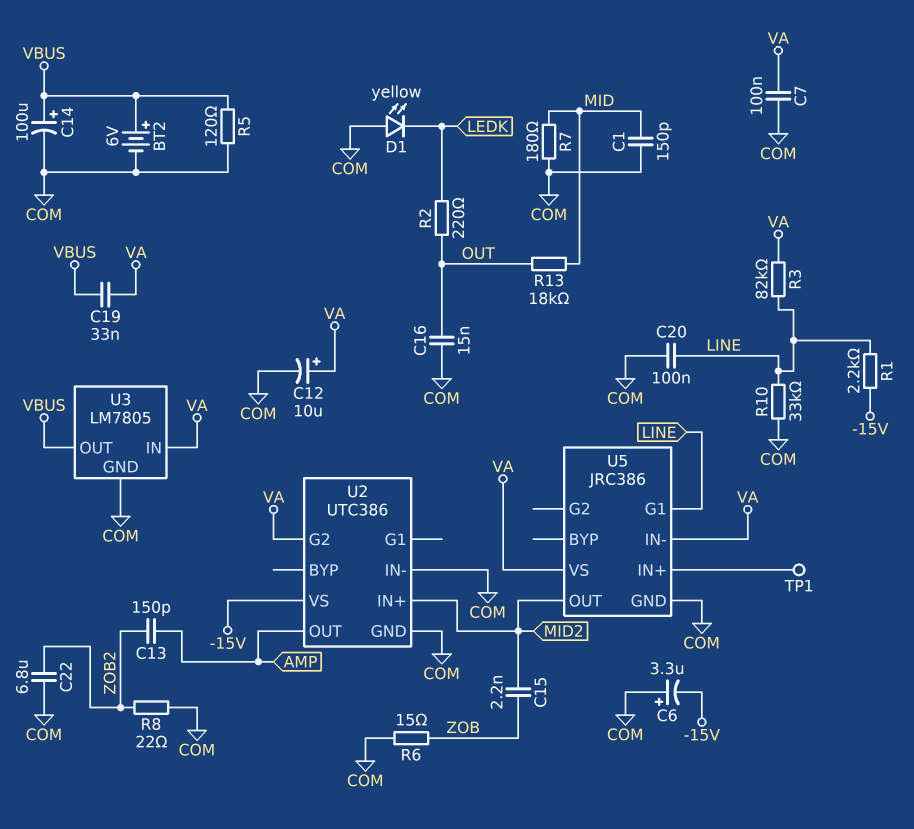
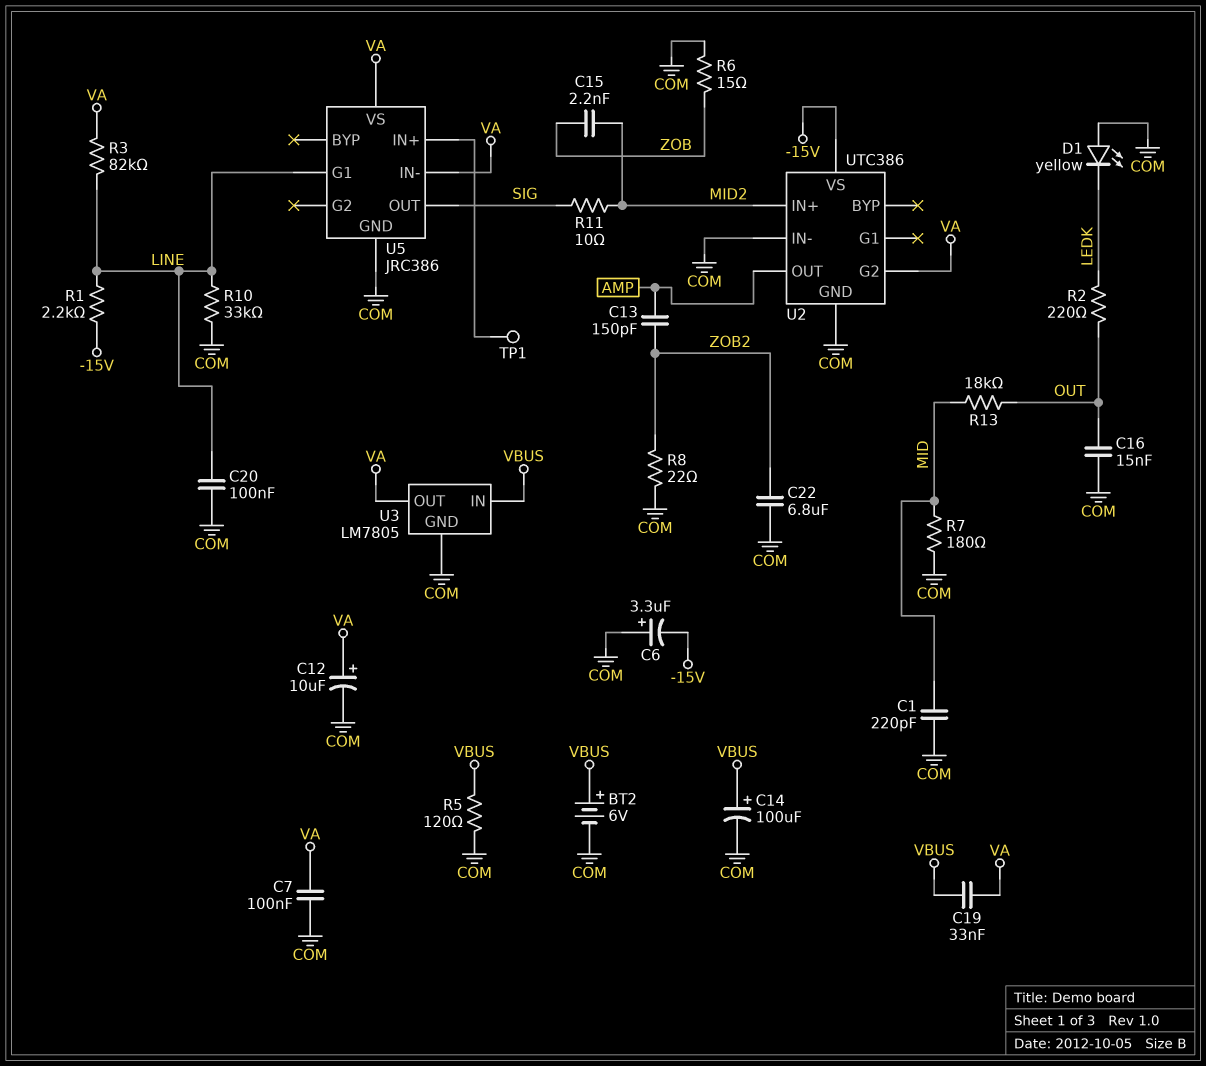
C1: 150pF (COM, MID) -> 220pF (COM, MID)
R11: none -> 10 (MID2, SIG)
U3 pin IN: VA -> VBUS
U3 pin OUT: VBUS -> VA
U5 pin OUT: MID2 -> SIG

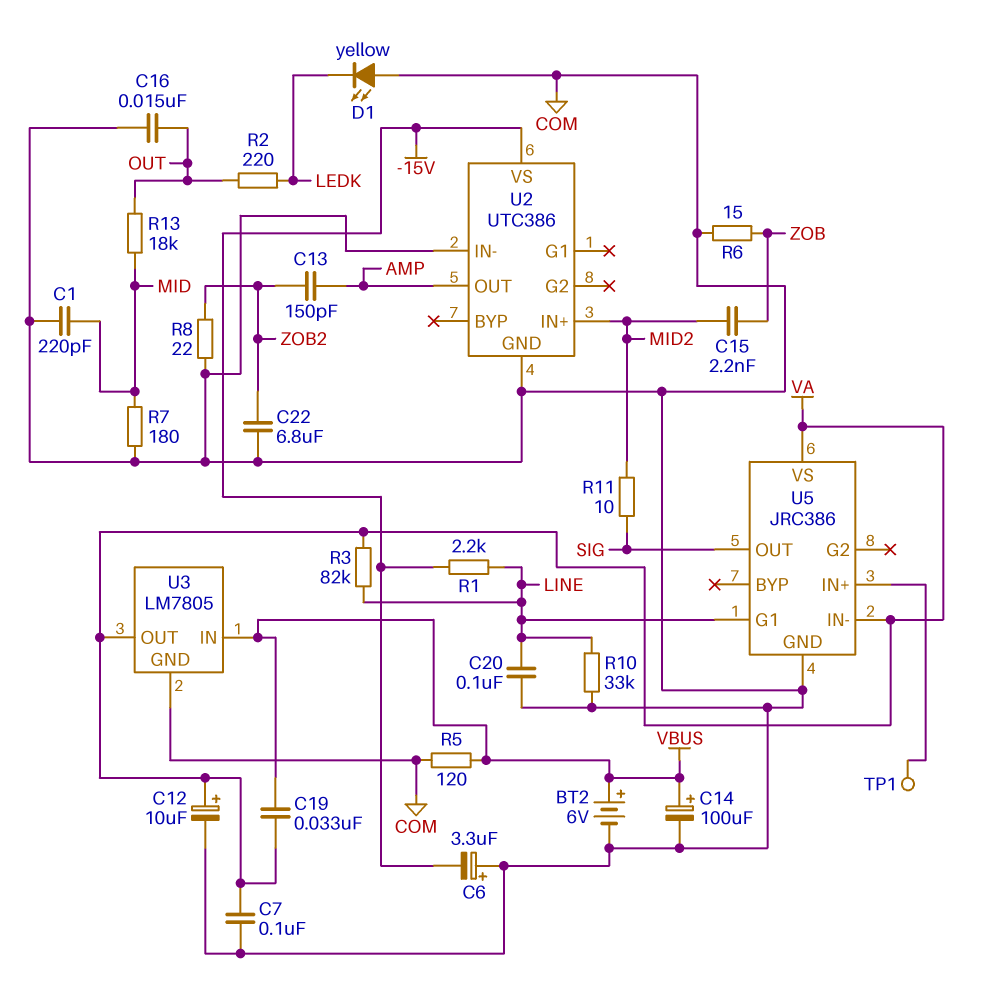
U2 pin G2: VA -> none

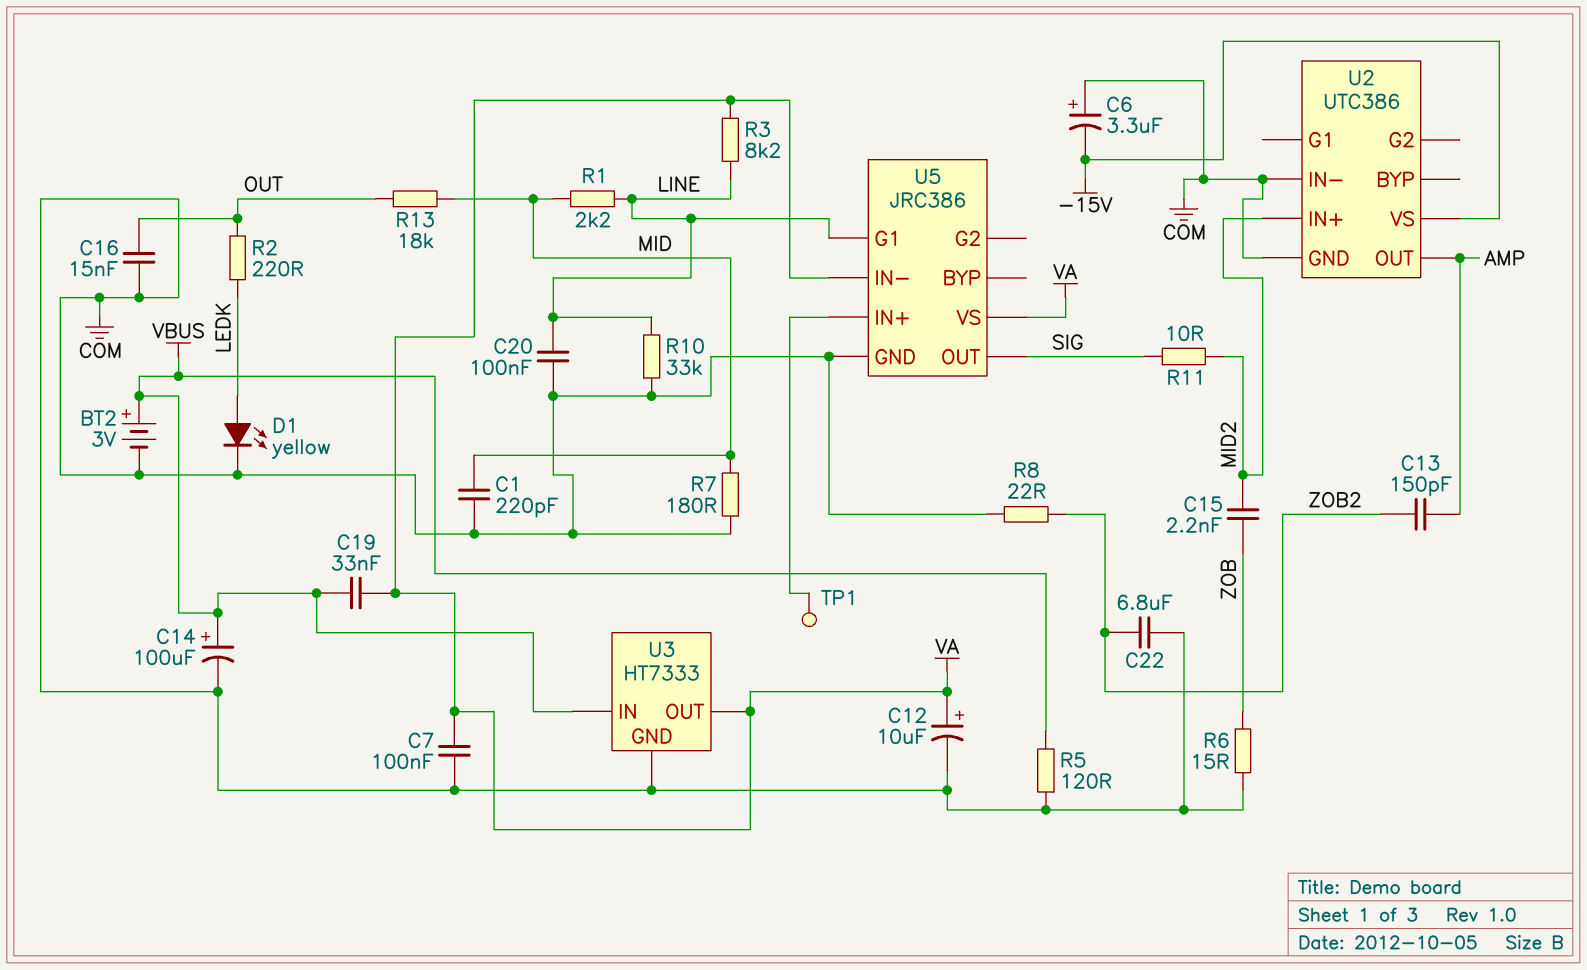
BT2: 6V (plus VBUS, minus COM) -> 3V (plus VBUS, minus COM)
D1: LED yellow (A COM, K LEDK) -> LED yellow (A LEDK, K COM)
R1: 2.2k (-15V, LINE) -> 2.2k (LINE, MID)
R3: 82k (LINE, VA) -> 8.2k (LINE, VA)
U3: LM7805 -> HT7333

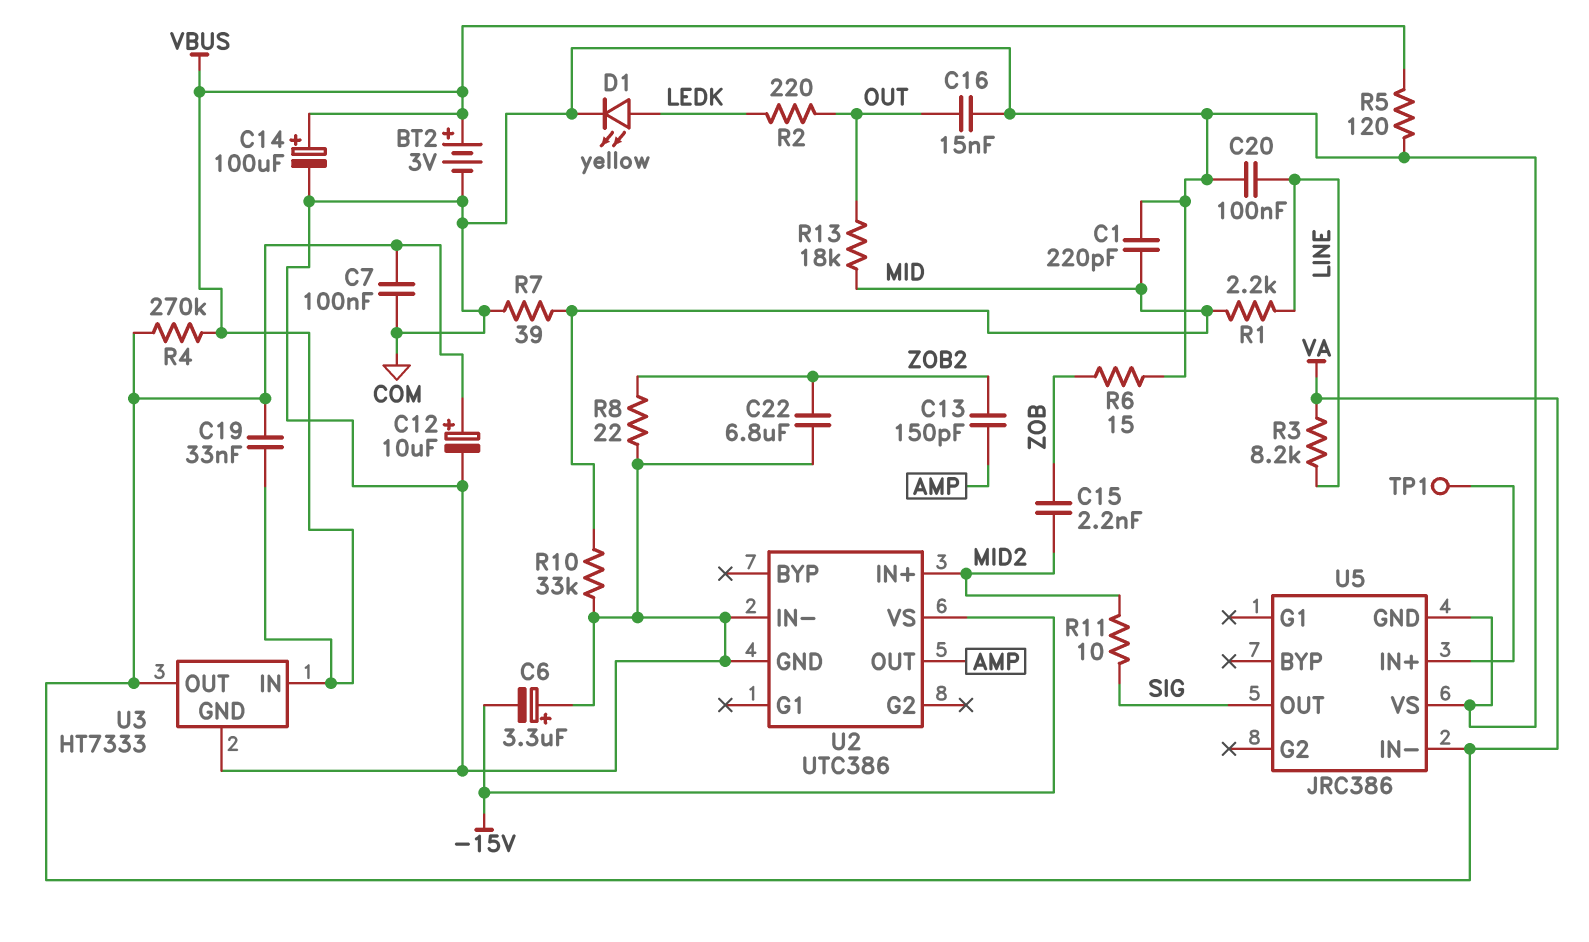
R4: none -> 270k (VA, VBUS)
R7: 180 (COM, MID) -> 39 (COM, MID)
R10: 33k (COM, LINE) -> 33k (COM, MID)
U5 pin G1: LINE -> none
U5 pin VS: VA -> COM

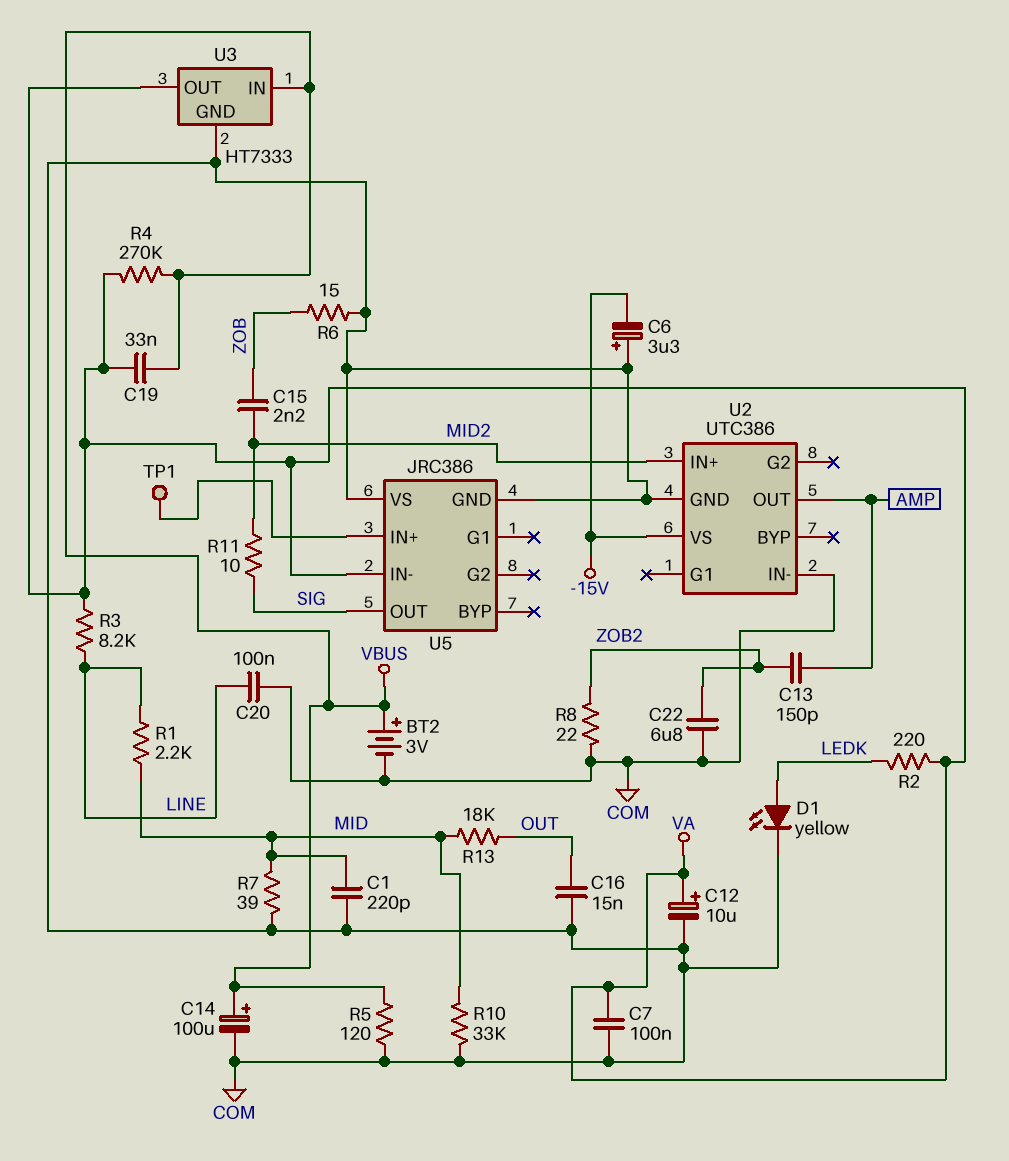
R2: 220 (LEDK, OUT) -> 220 (LEDK, VA)

